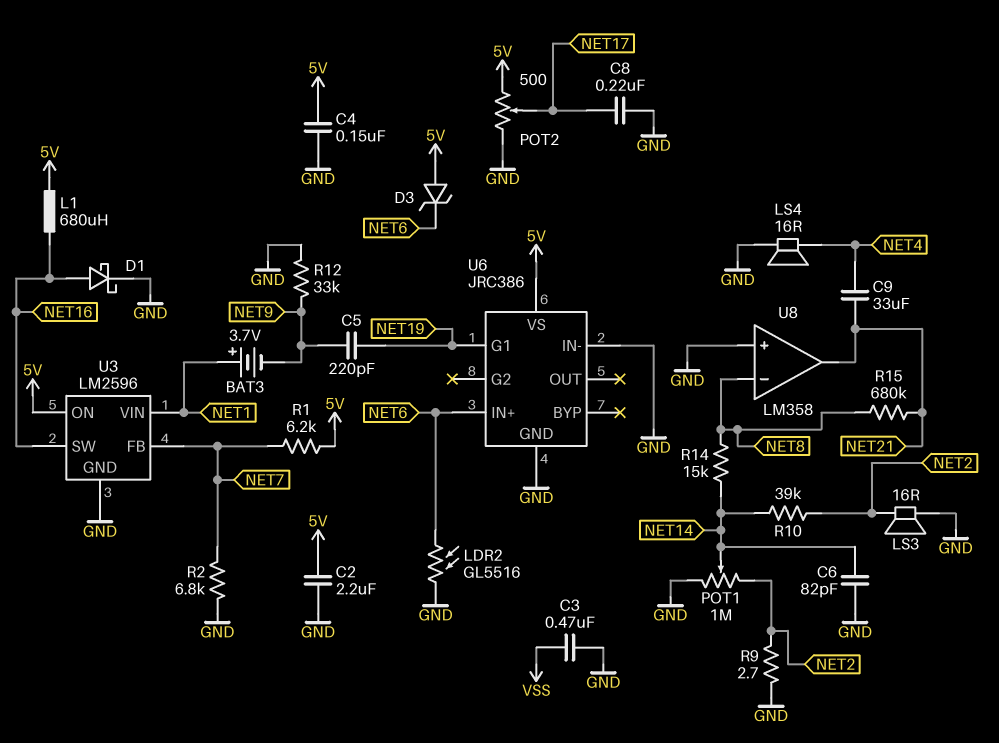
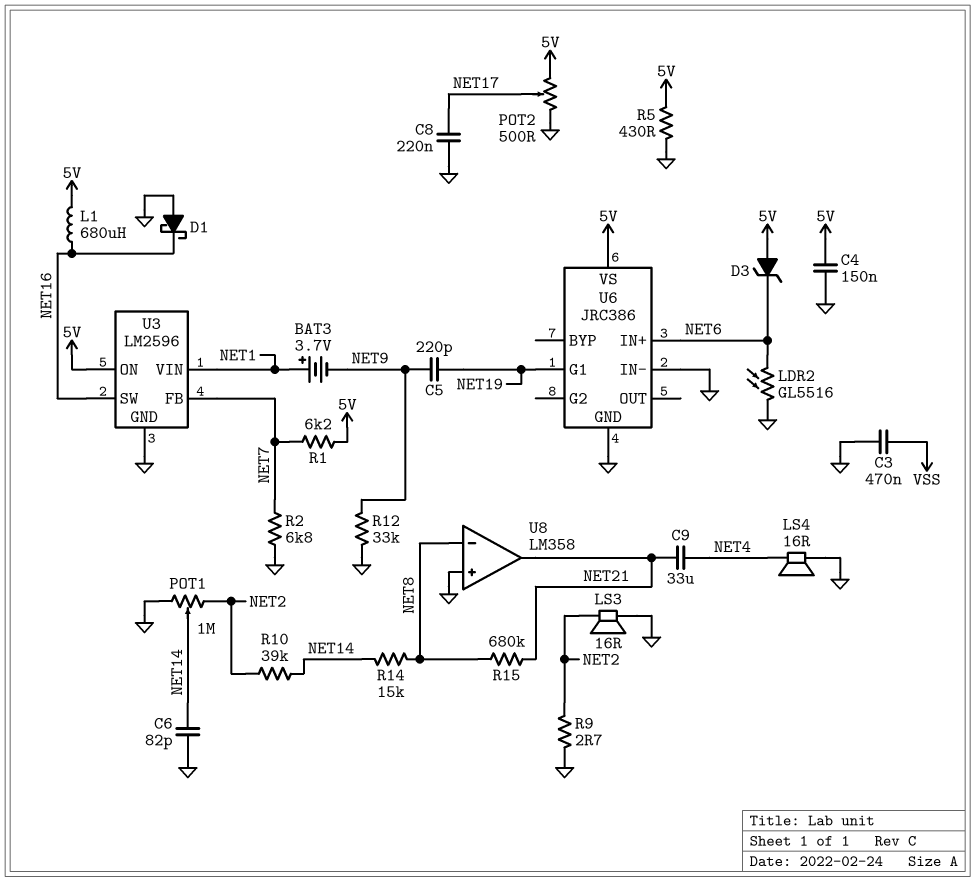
C2: 2.2uF (5V, GND) -> none
D1: schottky (A NET16, K GND) -> schottky (A GND, K NET16)
R5: none -> 430 (5V, GND)

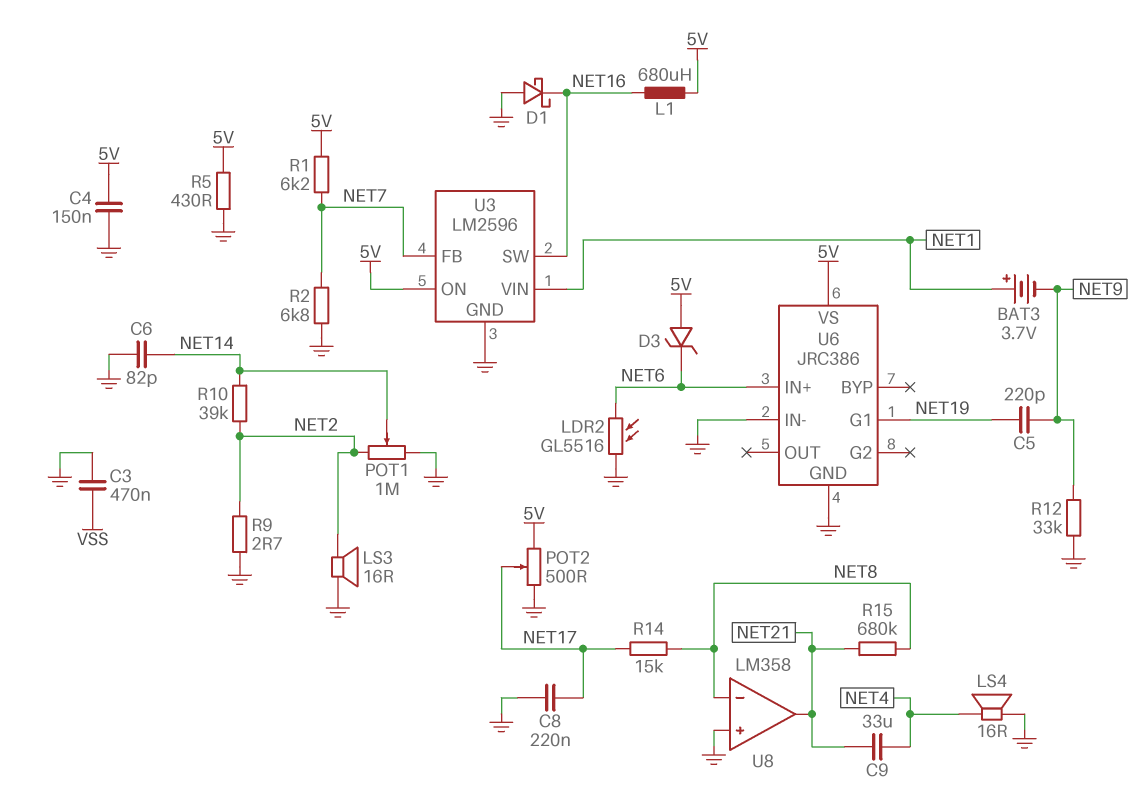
R14: 15k (NET8, NET14) -> 15k (NET8, NET17)

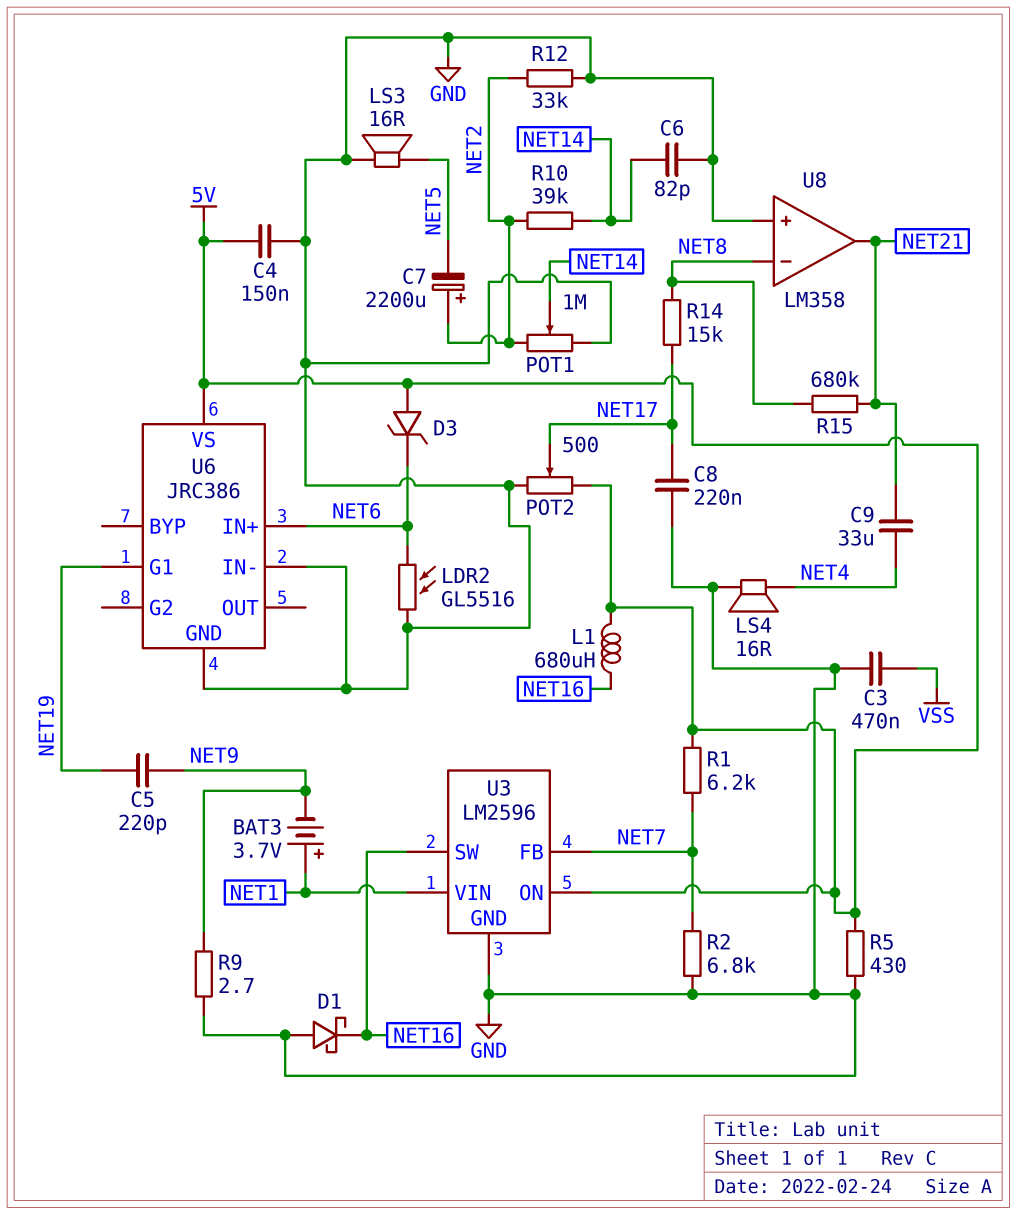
C7: none -> 2200uF (plus NET2, minus NET5)
LS3: speaker 16R (GND, NET2) -> speaker 16R (GND, NET5)
R9: 2.7 (GND, NET2) -> 2.7 (GND, NET9)
R12: 33k (GND, NET9) -> 33k (GND, NET2)

